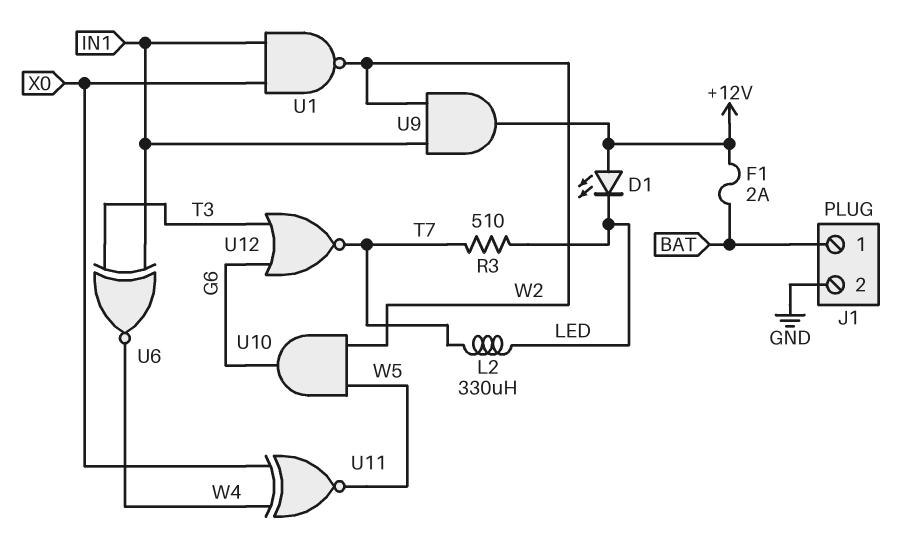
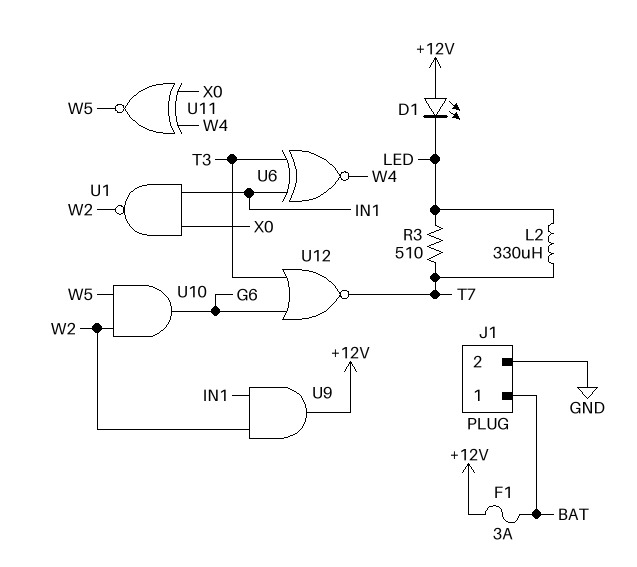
F1: 2A (+12V, BAT) -> 3A (+12V, BAT)

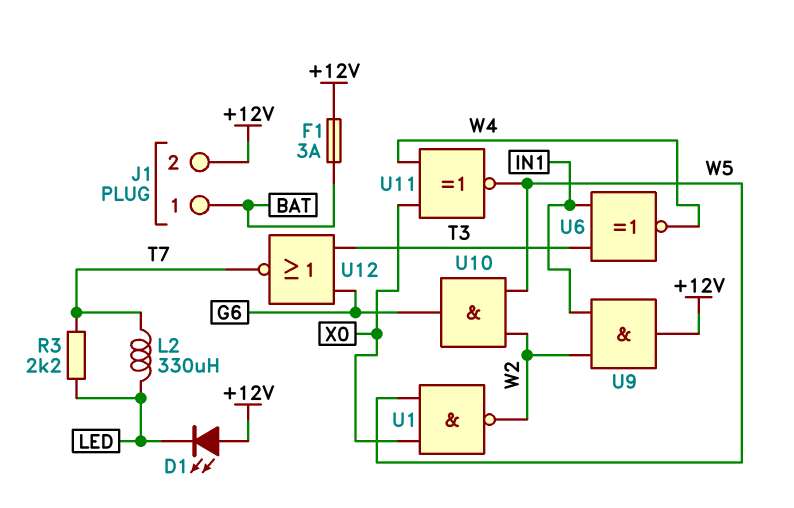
J1 pin 2: GND -> +12V
R3: 510 (LED, T7) -> 2.2k (LED, T7)
U1: NAND (in IN1, in X0, out W2) -> NAND (in W5, in X0, out W2)

